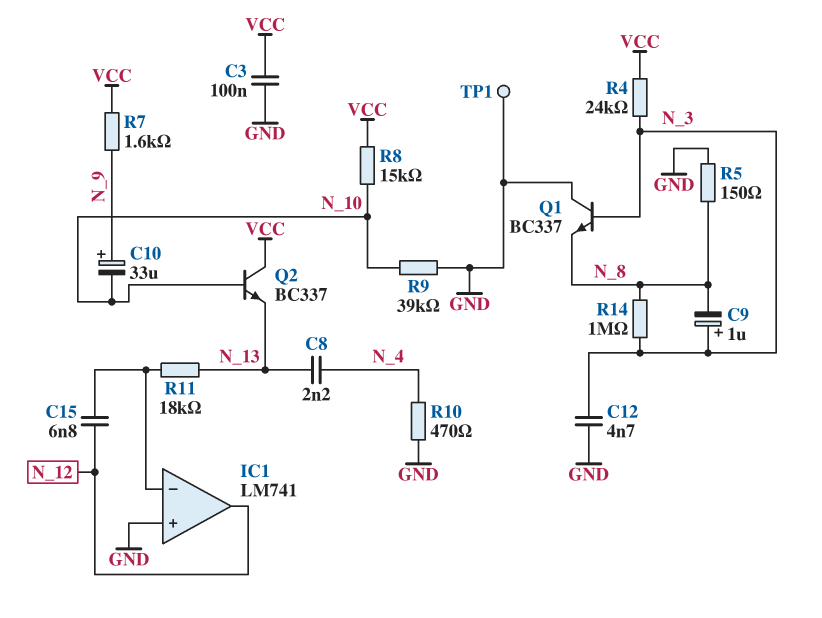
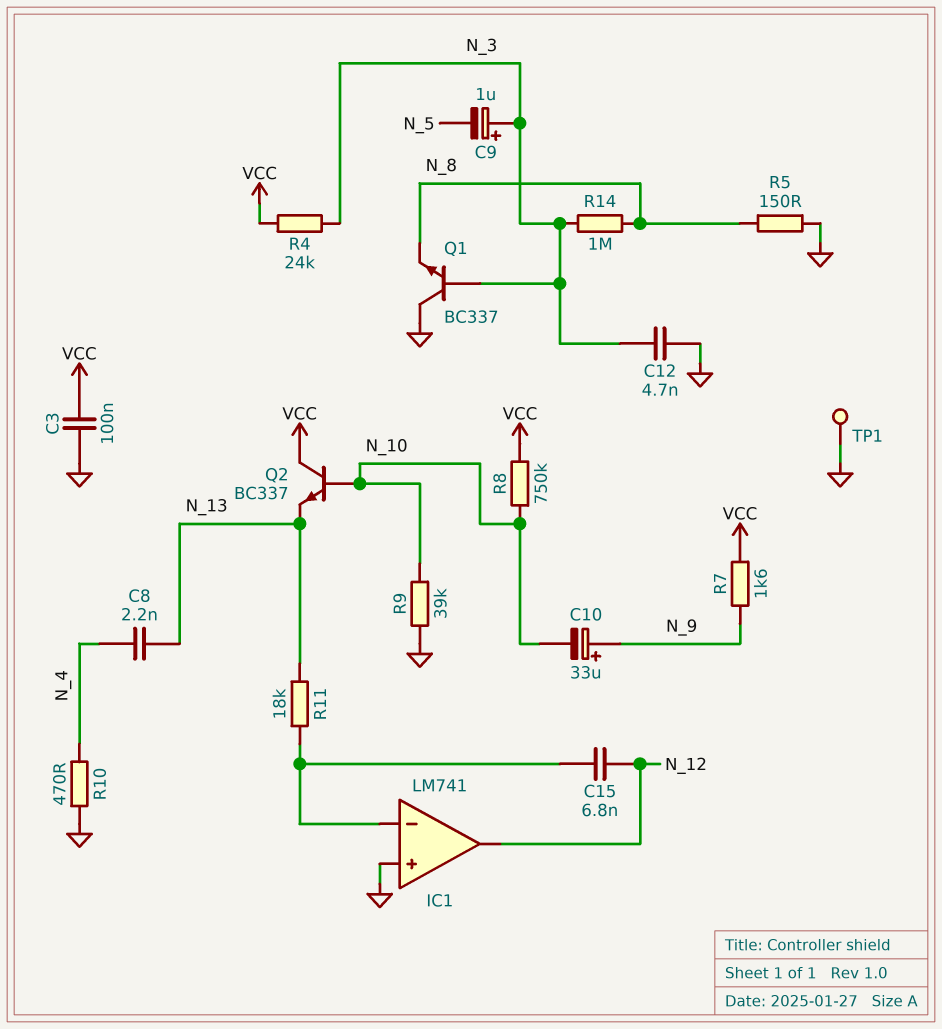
C9: 1uF (plus N_3, minus N_8) -> 1uF (plus N_3, minus N_5)
R8: 15k (N_10, VCC) -> 750k (N_10, VCC)

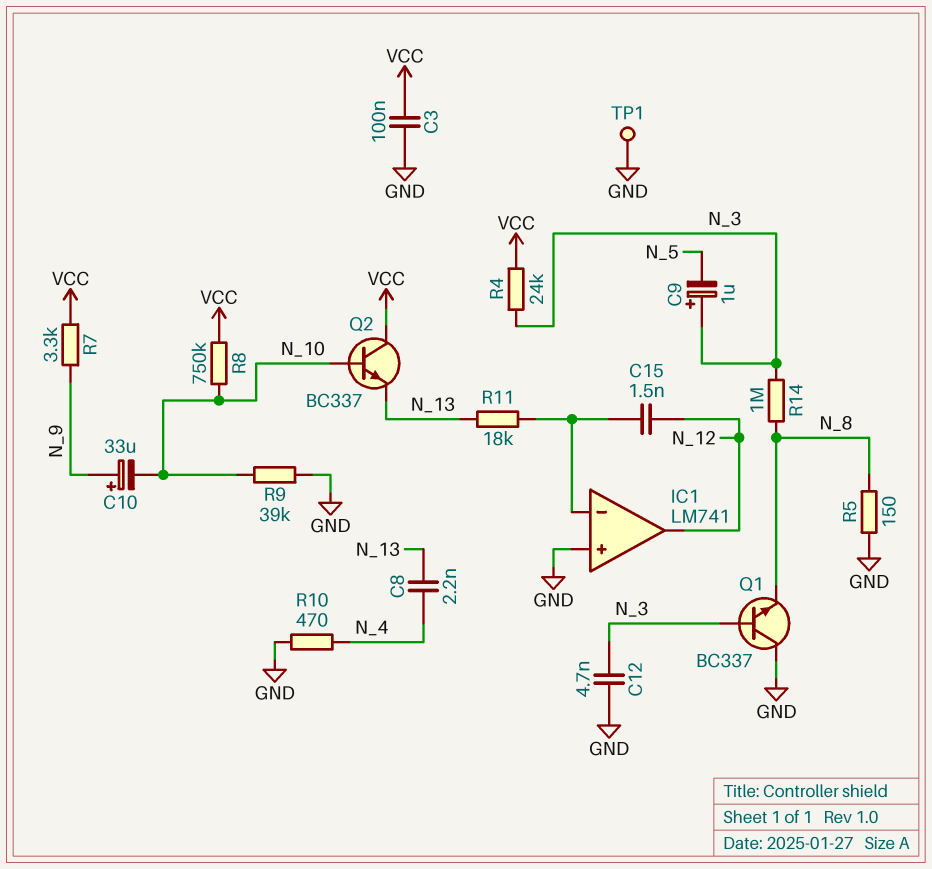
C15: 6.8nF (IC1/in-, N_12) -> 1.5nF (IC1/in-, N_12)
R7: 1.6k (N_9, VCC) -> 3.3k (N_9, VCC)

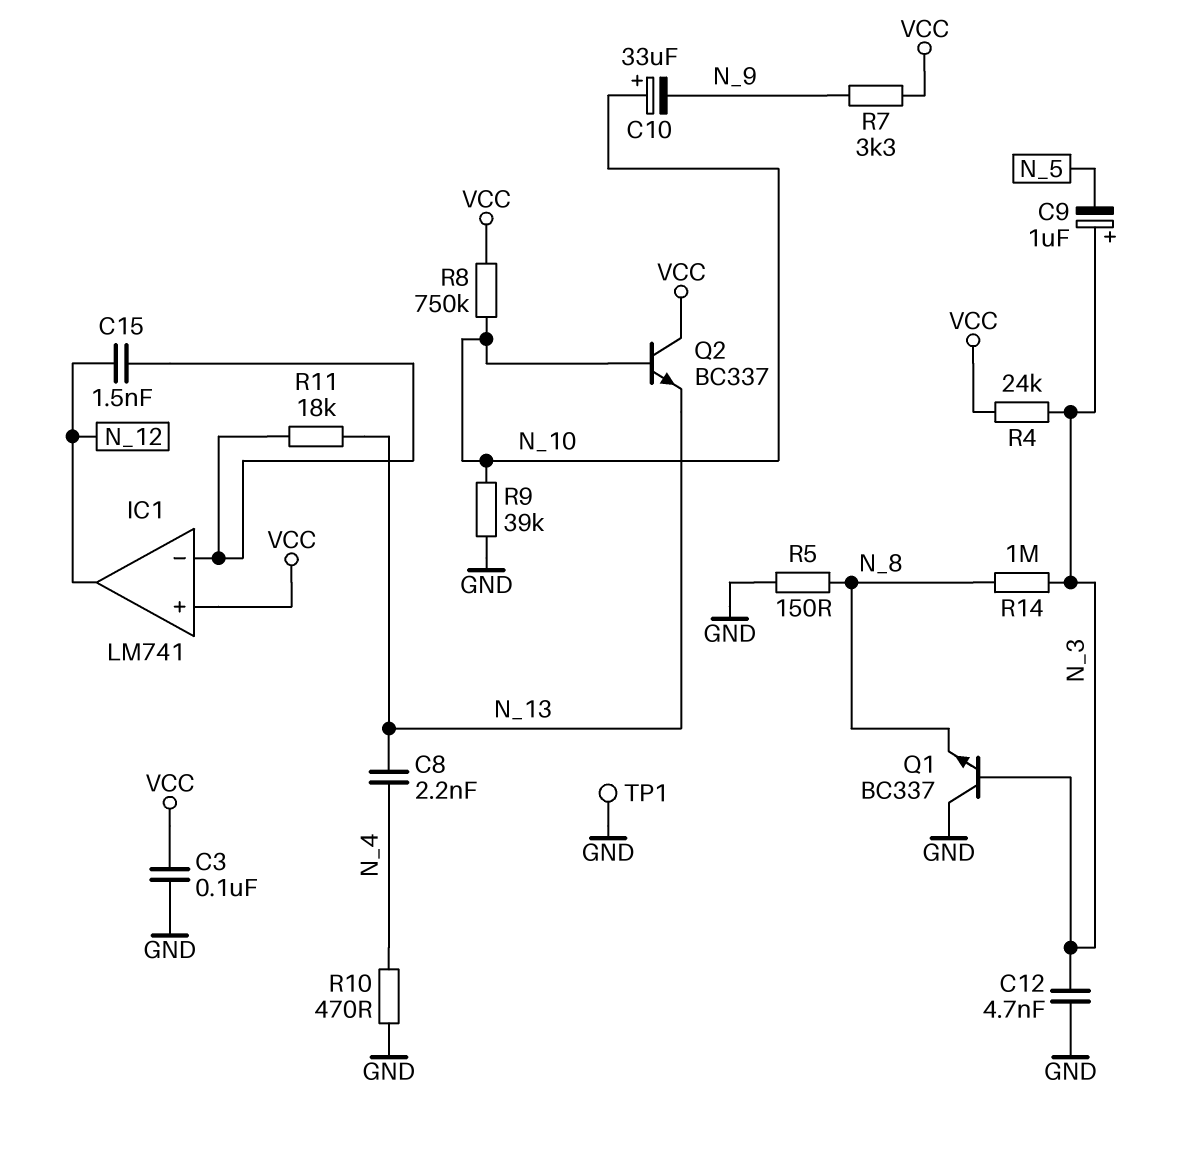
C10: 33uF (plus N_9, minus N_10) -> 33uF (plus N_10, minus N_9)
IC1 pin in+: GND -> VCC

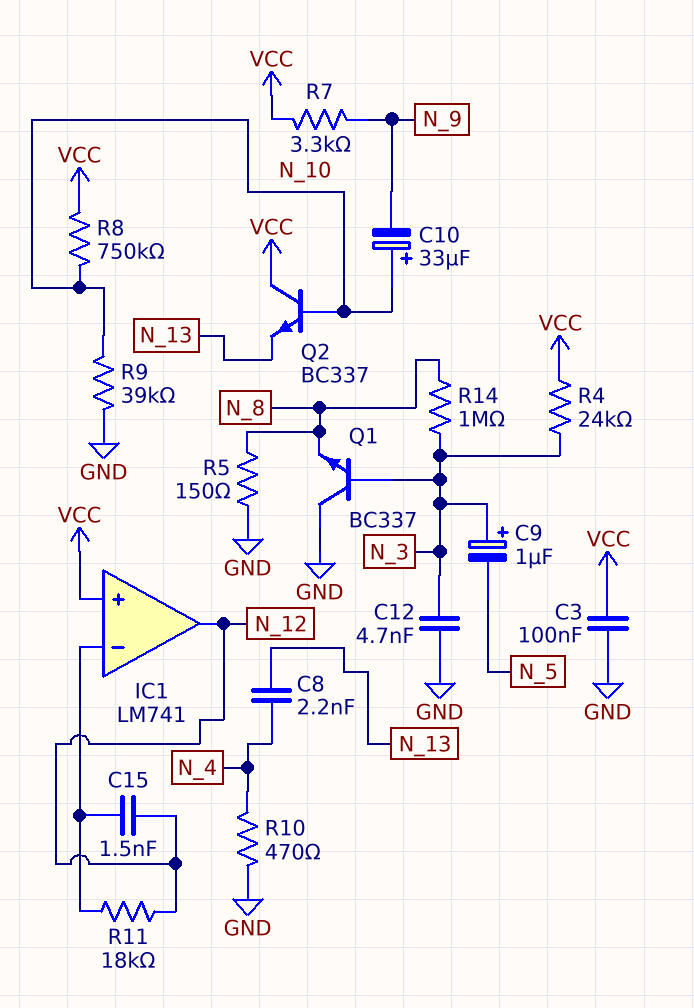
R11: 18k (IC1/in-, N_13) -> 18k (IC1/in-, N_12)
TP1: test point (GND) -> none

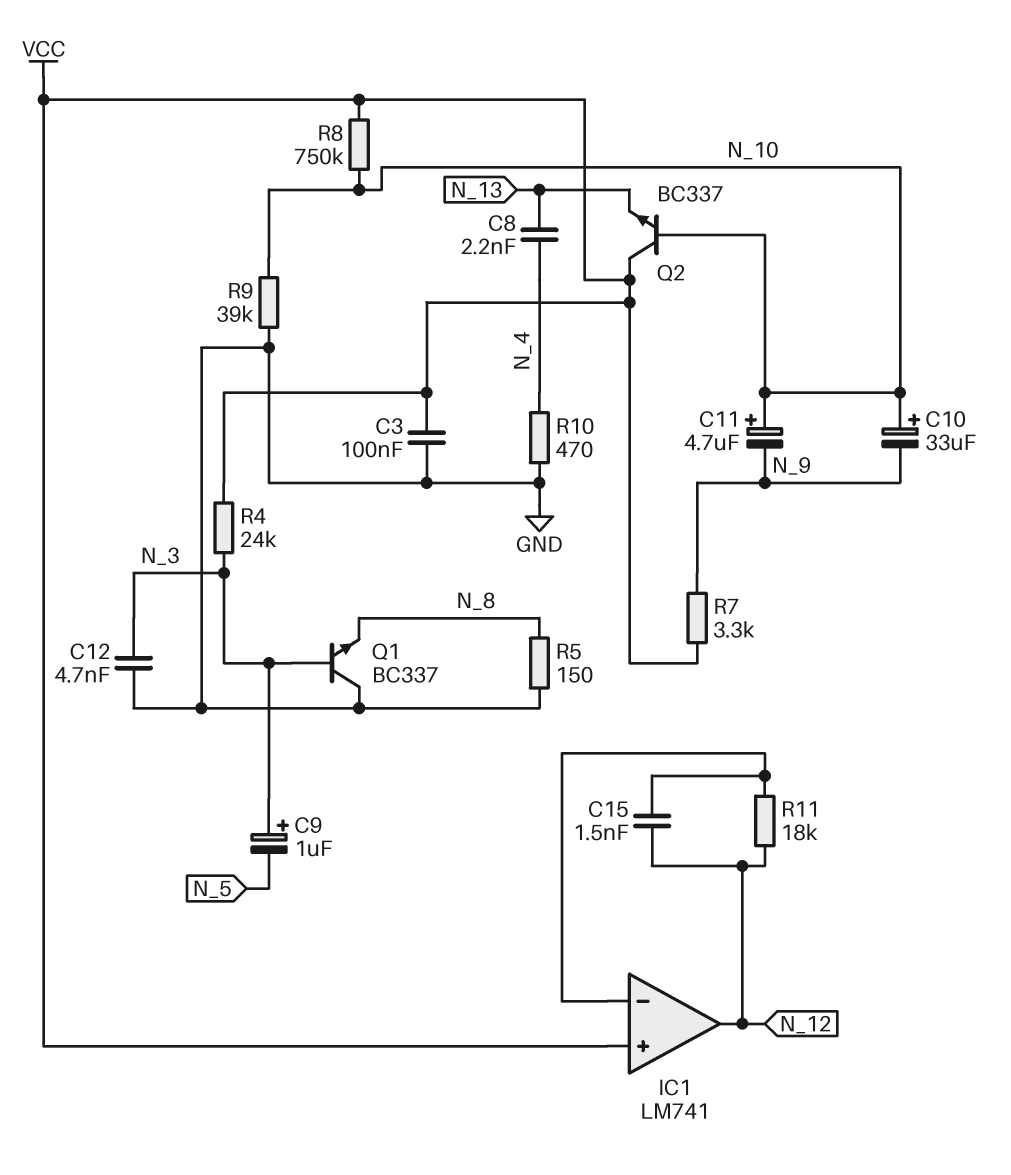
C11: none -> 4.7uF (plus N_10, minus N_9)
R14: 1M (N_3, N_8) -> none

